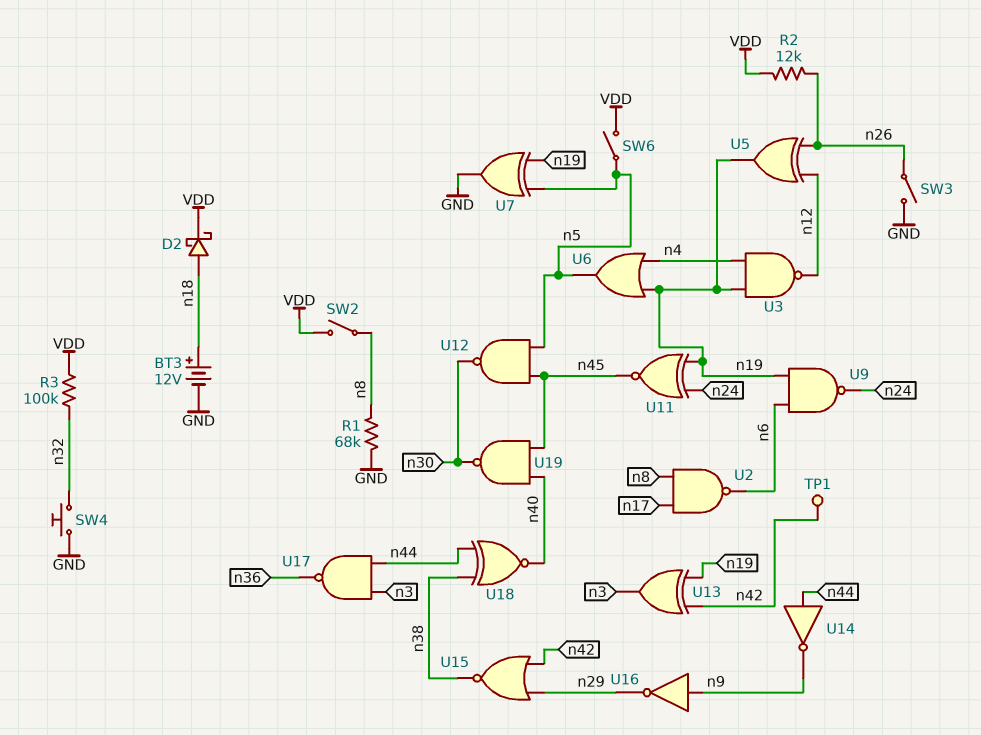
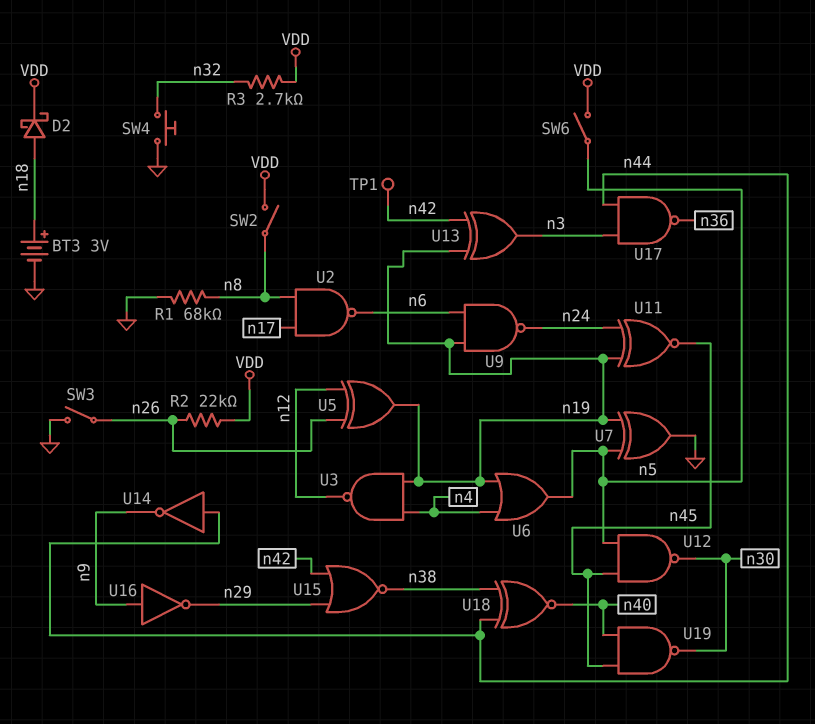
BT3: 12V (plus n18, minus GND) -> 3V (plus n18, minus GND)
R2: 12k (VDD, n26) -> 22k (VDD, n26)
R3: 100k (VDD, n32) -> 2.7k (VDD, n32)

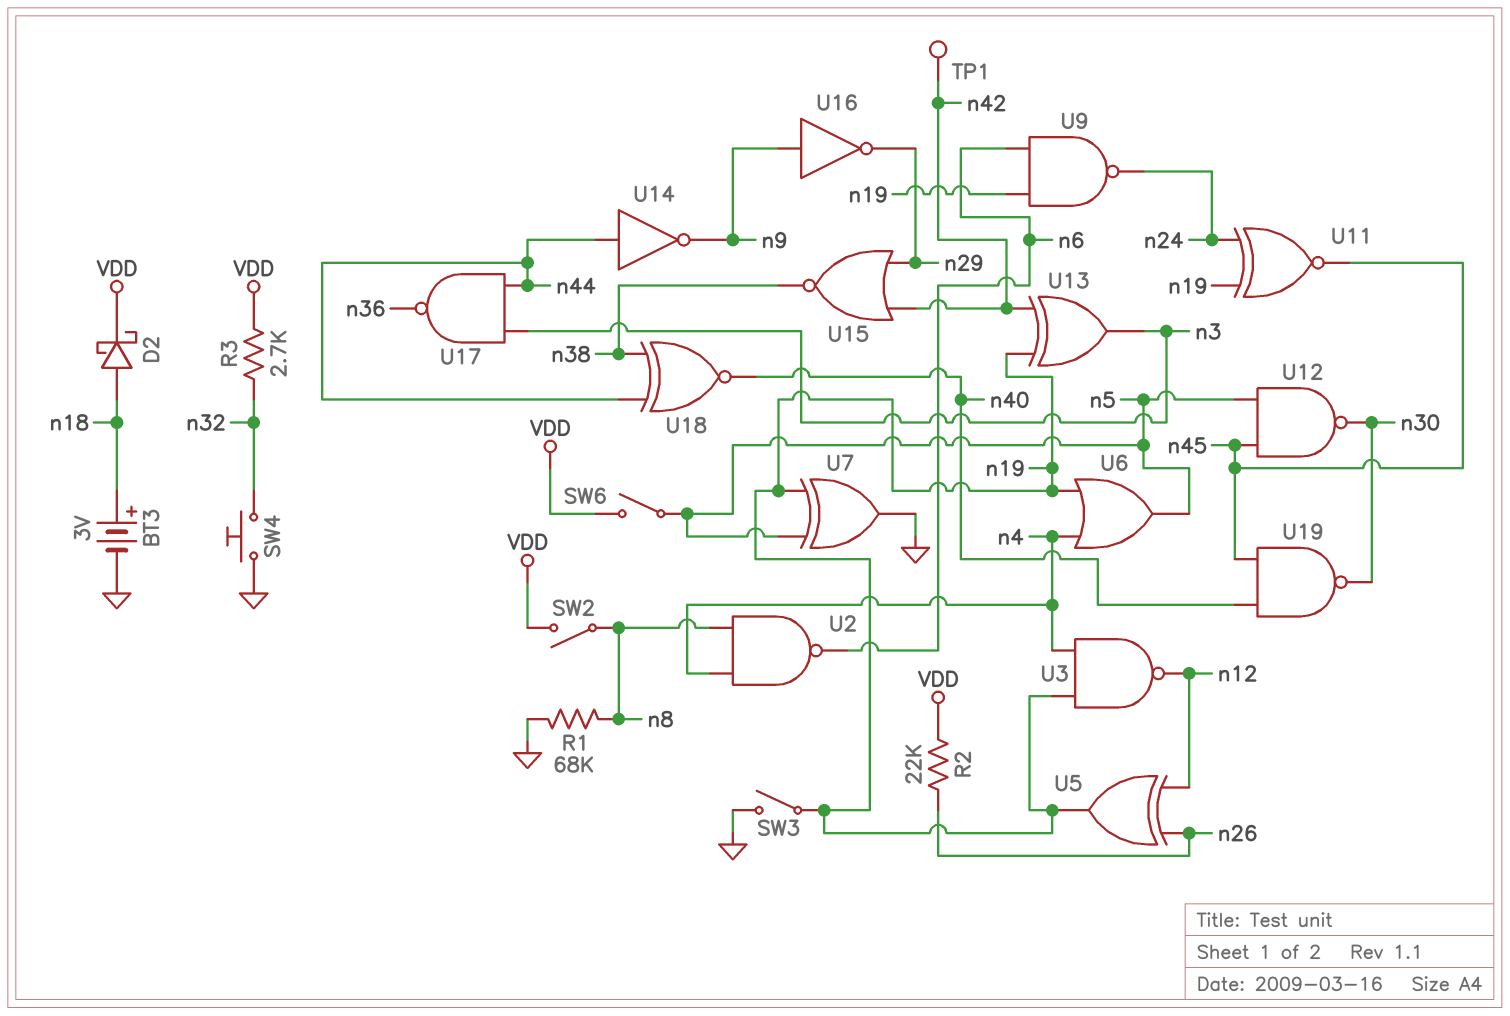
SW3: switch (GND, n26) -> switch (GND, n19)
U2: NAND (in n8, in n17, out n6) -> NAND (in n4, in n8, out n6)

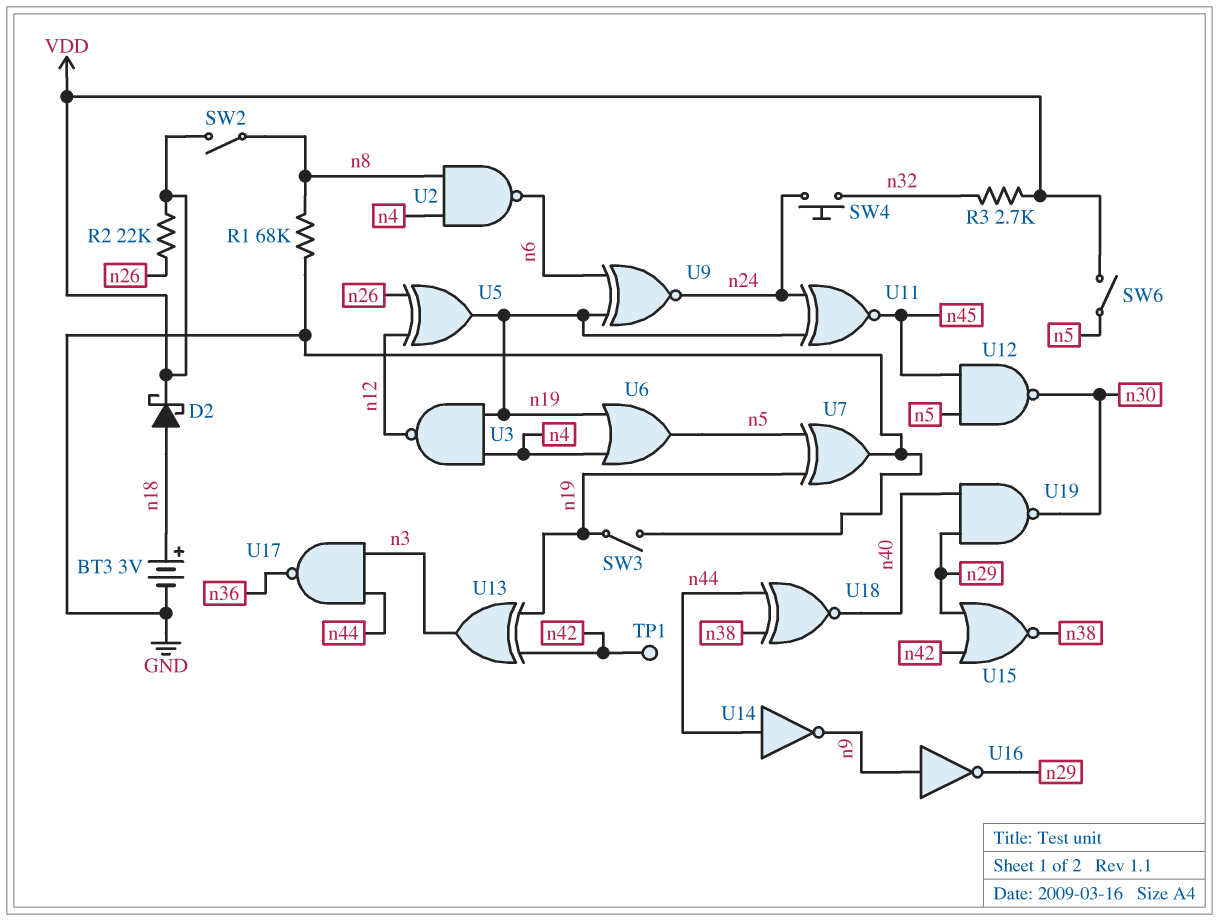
SW4: button (GND, n32) -> button (n24, n32)
U9: NAND (in n6, in n19, out n24) -> XNOR (in n6, in n19, out n24)
U19: NAND (in n40, in n45, out n30) -> NAND (in n29, in n40, out n30)

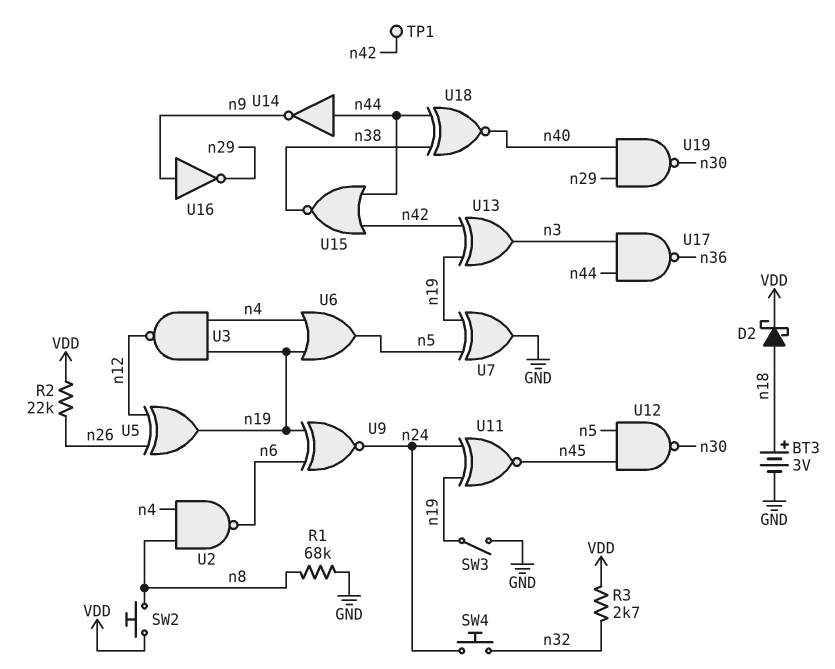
SW2: switch (VDD, n8) -> button (VDD, n8)
SW6: switch (VDD, n5) -> none
U15: NOR (in n29, in n42, out n38) -> NOR (in n42, in n44, out n38)

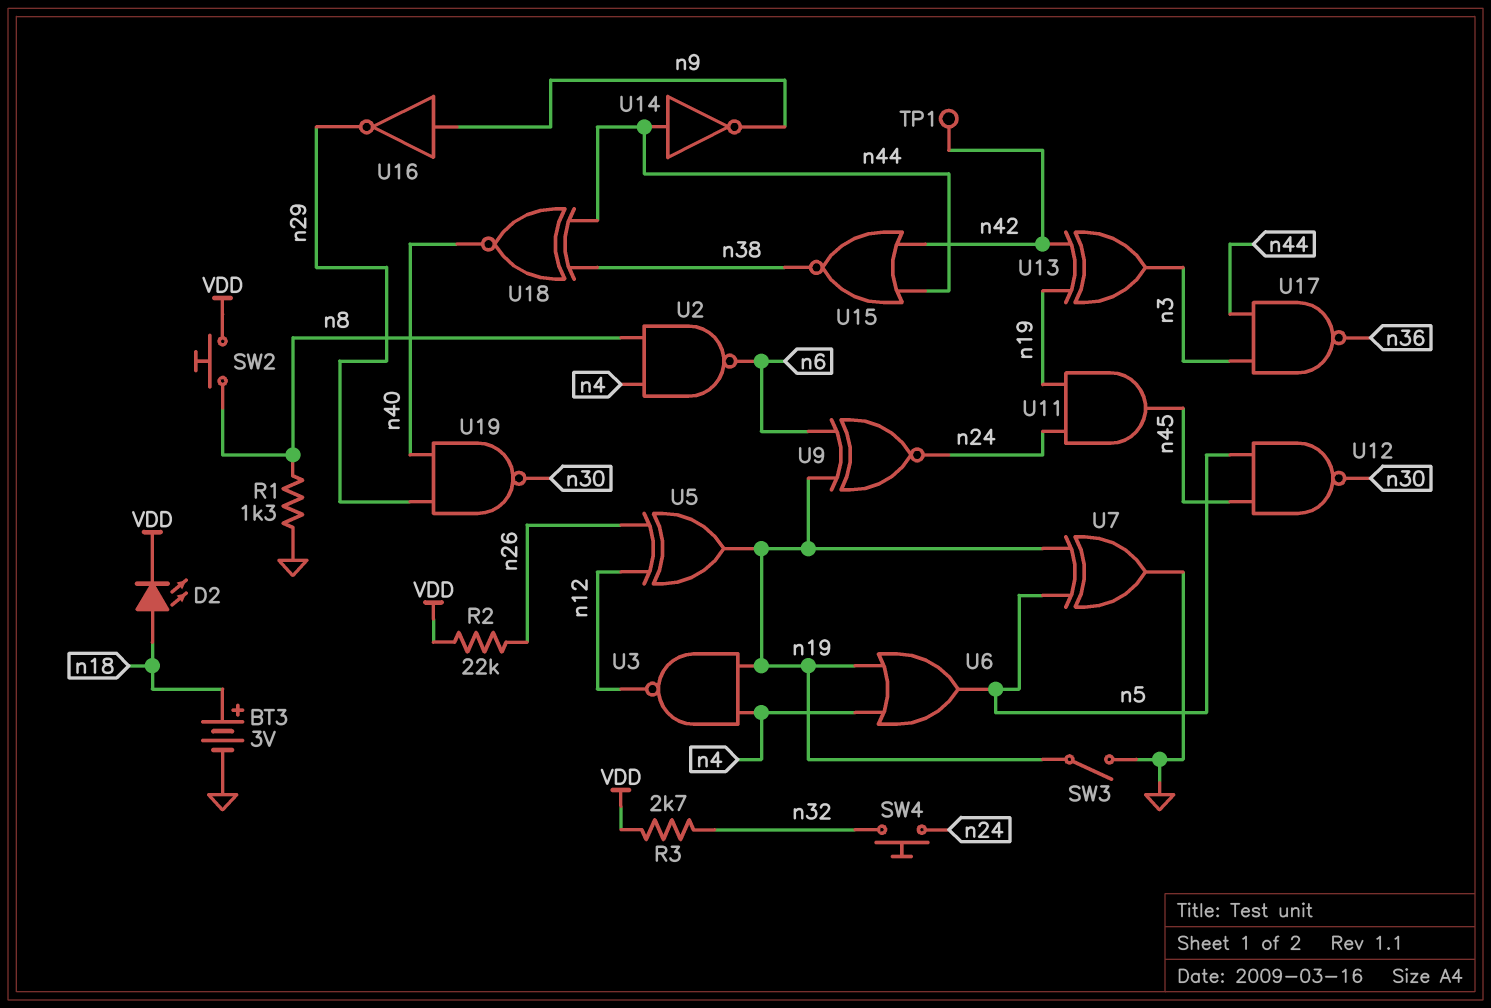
D2: schottky (A n18, K VDD) -> LED (A n18, K VDD)
R1: 68k (GND, n8) -> 1.3k (GND, n8)
U11: XNOR (in n19, in n24, out n45) -> AND (in n19, in n24, out n45)

